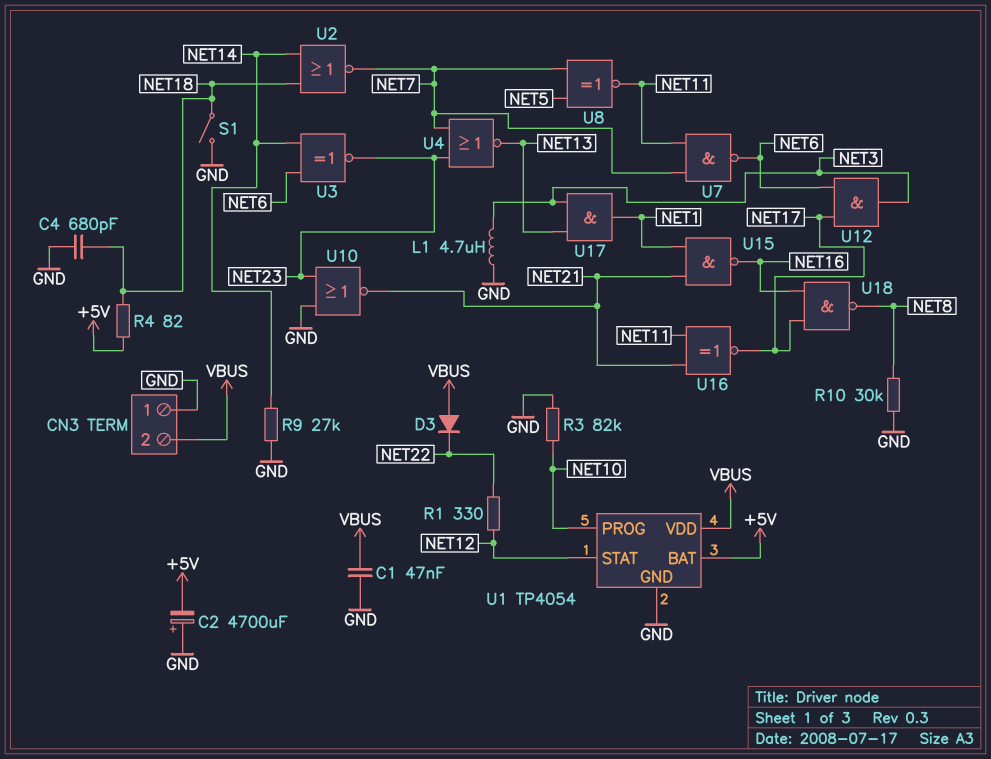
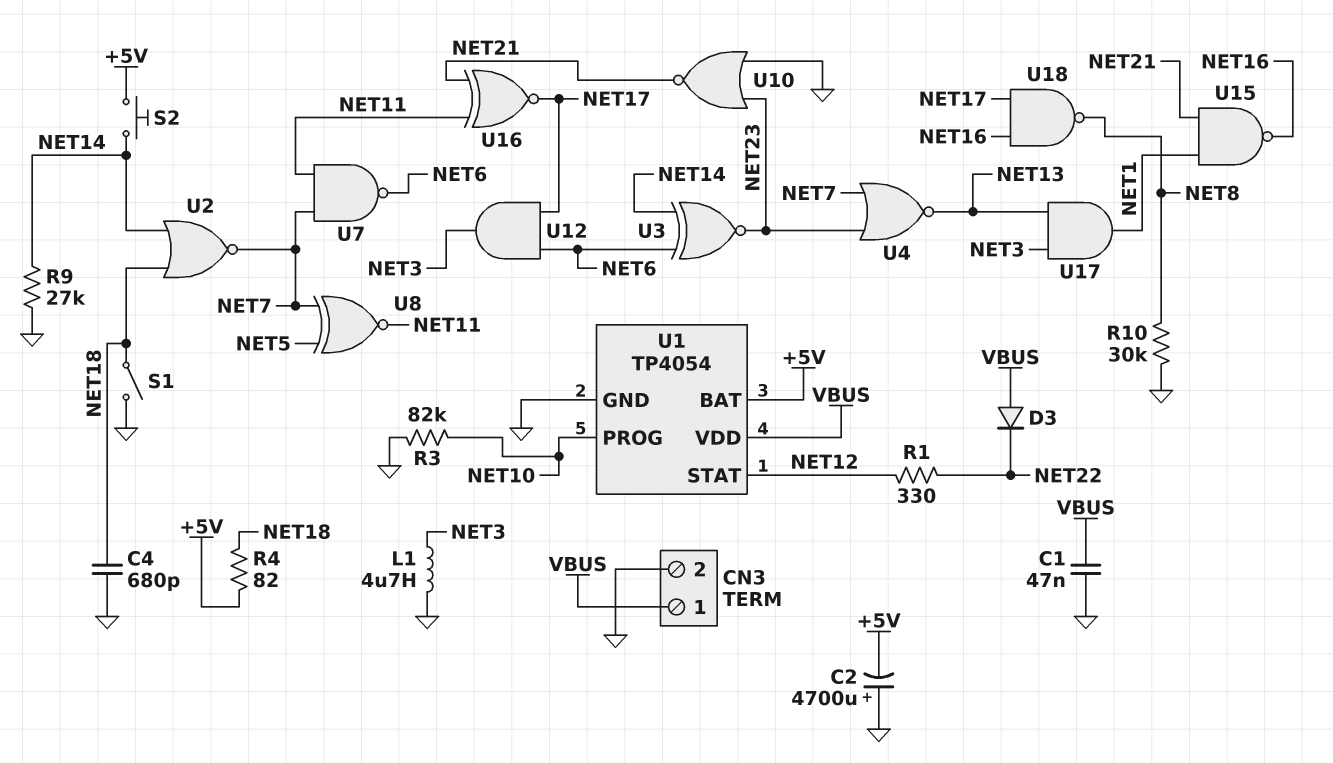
CN3 pin 1: GND -> VBUS
CN3 pin 2: VBUS -> GND
S2: none -> button (+5V, NET14)

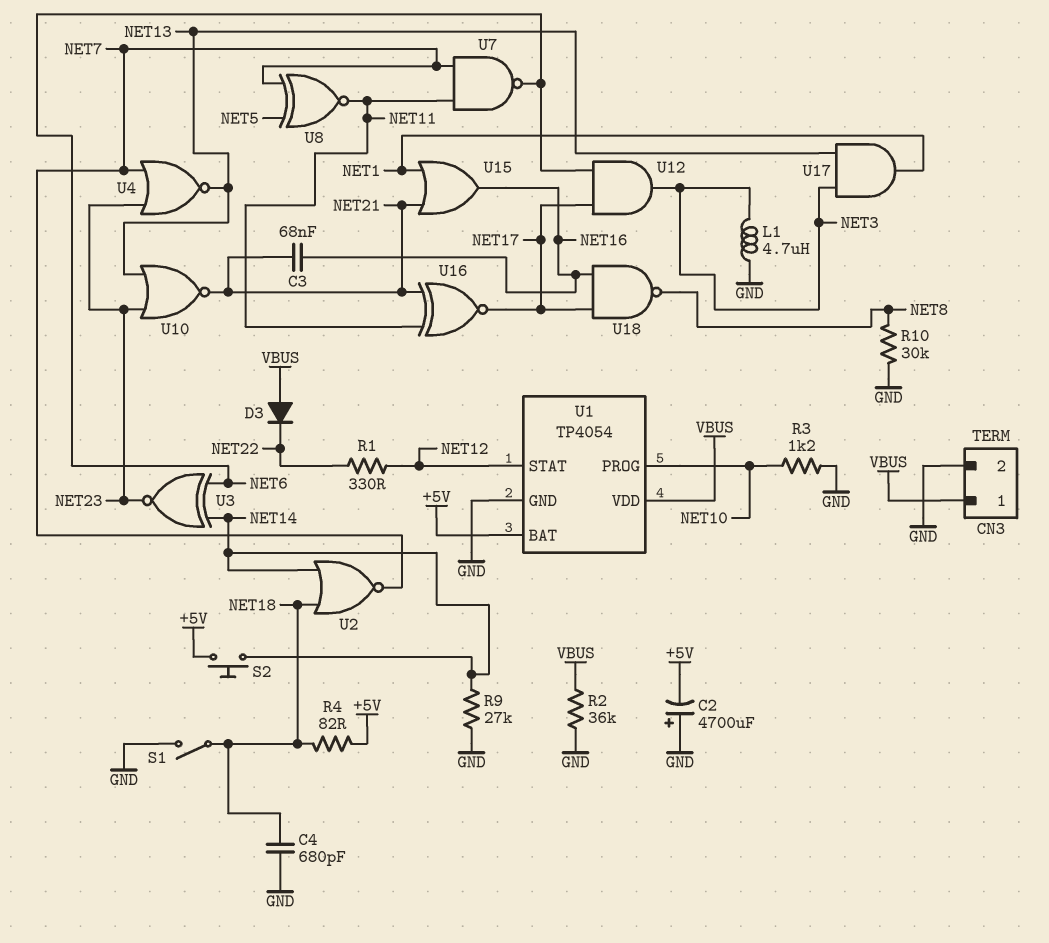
C1: 47nF (GND, VBUS) -> none
C3: none -> 68nF (NET16, NET21)
R2: none -> 36k (GND, VBUS)
R3: 82k (GND, NET10) -> 1.2k (GND, NET10)
U10: NOR (in GND, in NET23, out NET21) -> NOR (in NET13, in NET23, out NET21)
U15: NAND (in NET1, in NET21, out NET16) -> OR (in NET1, in NET21, out NET16)

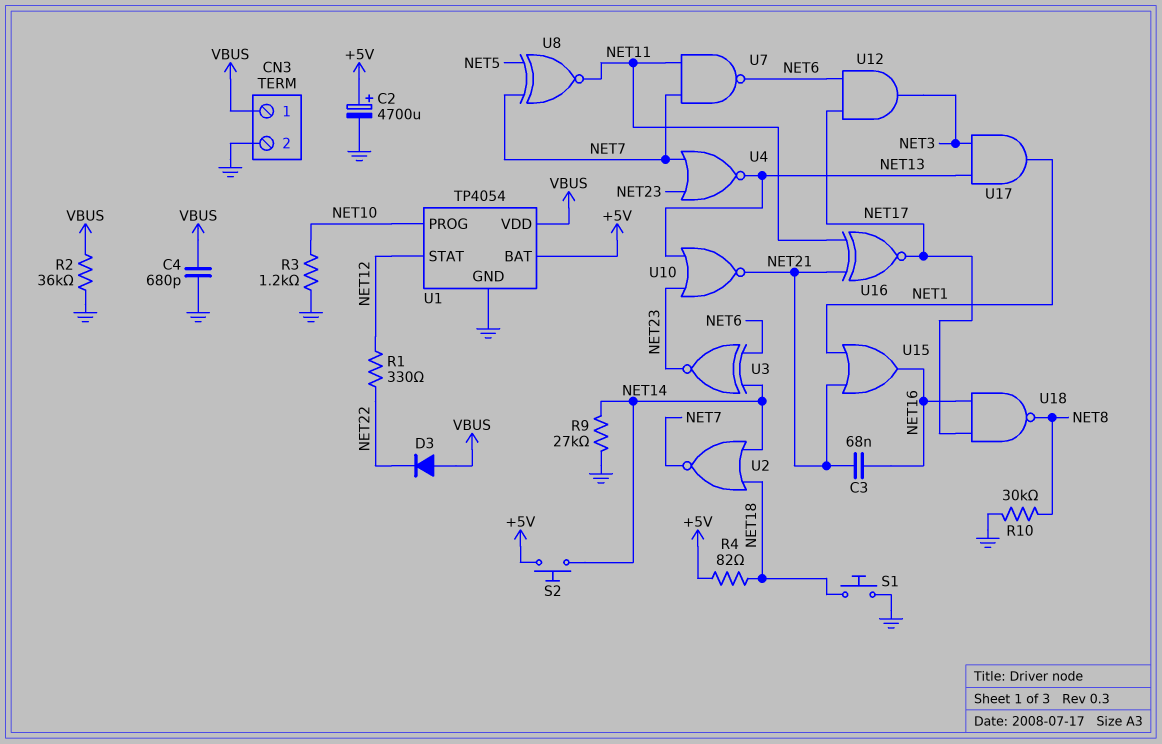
C2: 4700uF (plus GND, minus +5V) -> 4700uF (plus +5V, minus GND)
C4: 680pF (GND, NET18) -> 680pF (GND, VBUS)
L1: 4.7uH (GND, NET3) -> none
S1: switch (GND, NET18) -> button (GND, NET18)

